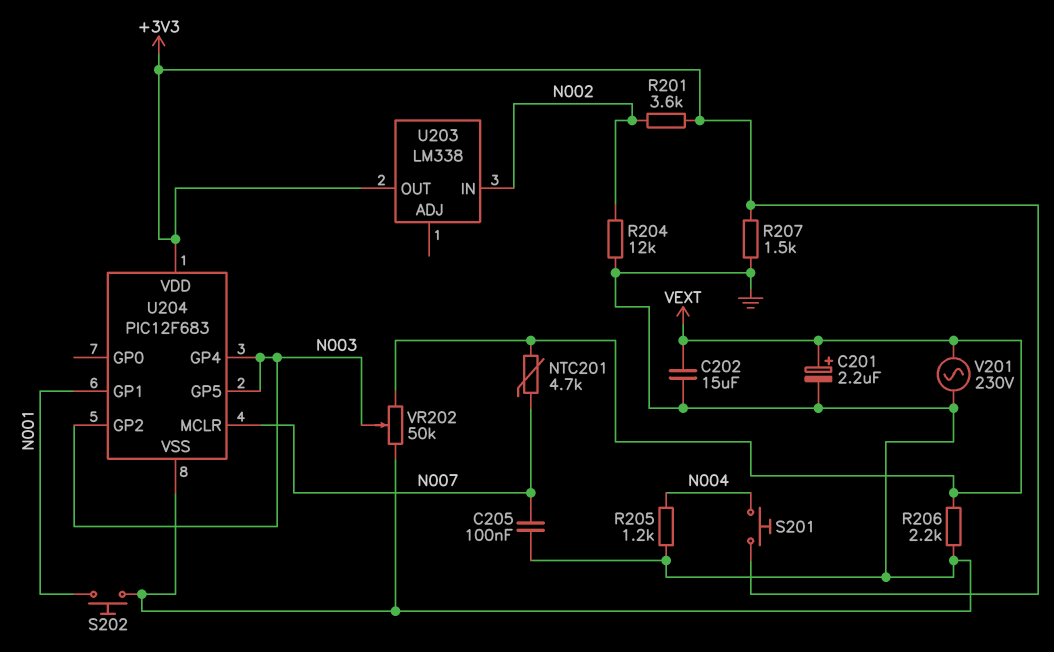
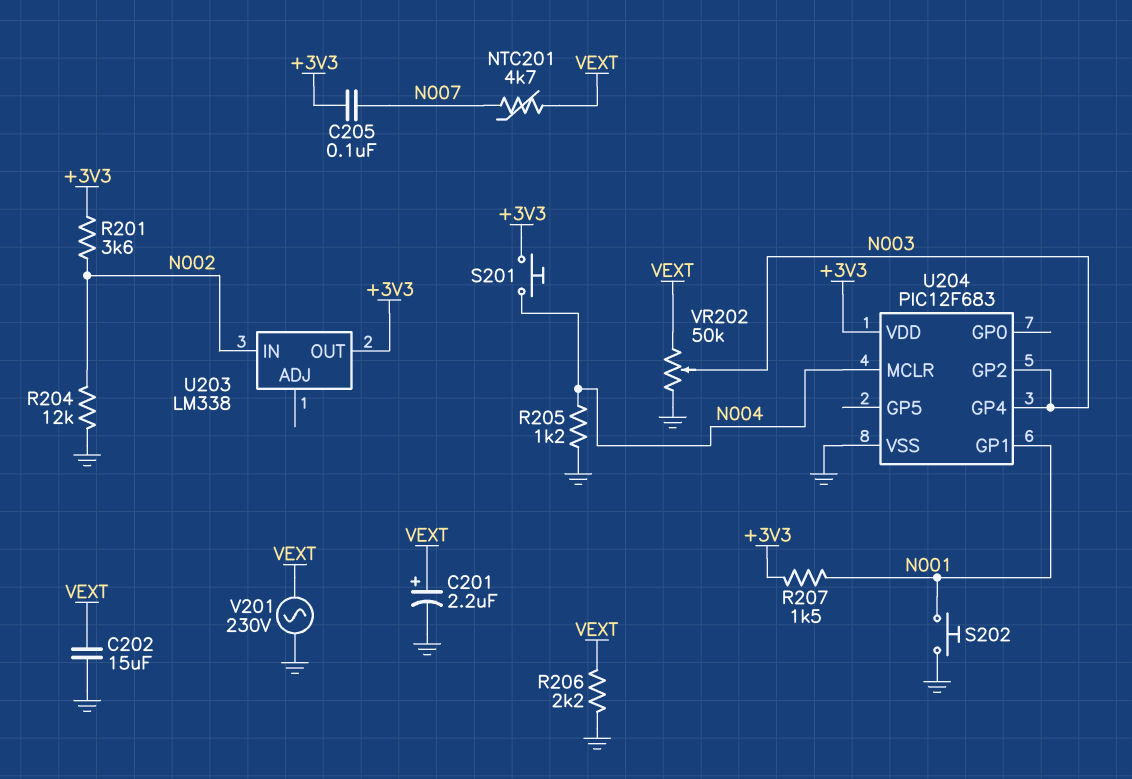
C205: 100nF (GND, N007) -> 100nF (+3V3, N007)
R207: 1.5k (+3V3, GND) -> 1.5k (+3V3, N001)
U204 pin GP5: N003 -> none
U204 pin MCLR: N007 -> N004

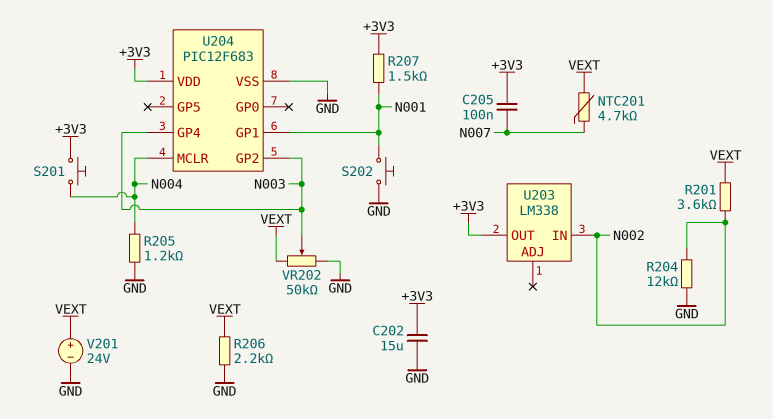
C201: 2.2uF (plus VEXT, minus GND) -> none
C202: 15uF (GND, VEXT) -> 15uF (+3V3, GND)
R201: 3.6k (+3V3, N002) -> 3.6k (N002, VEXT)
V201: AC 230V (GND, VEXT) -> 24V (plus VEXT, minus GND)

